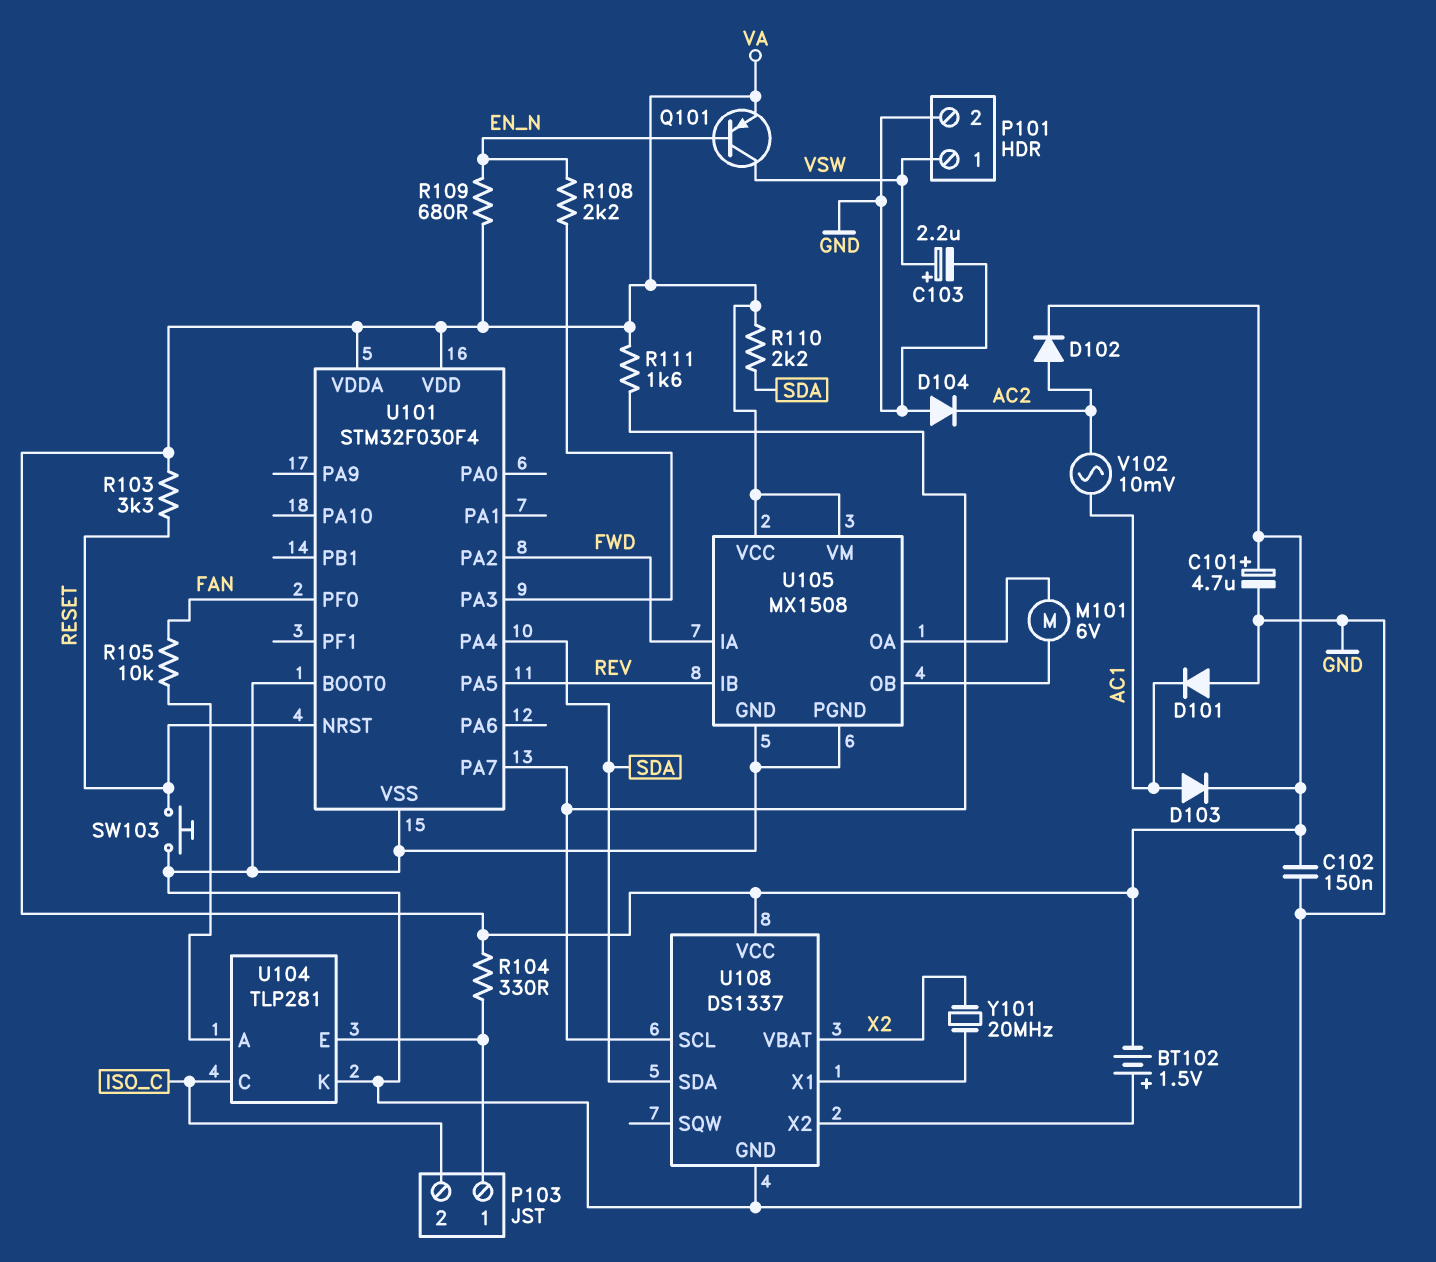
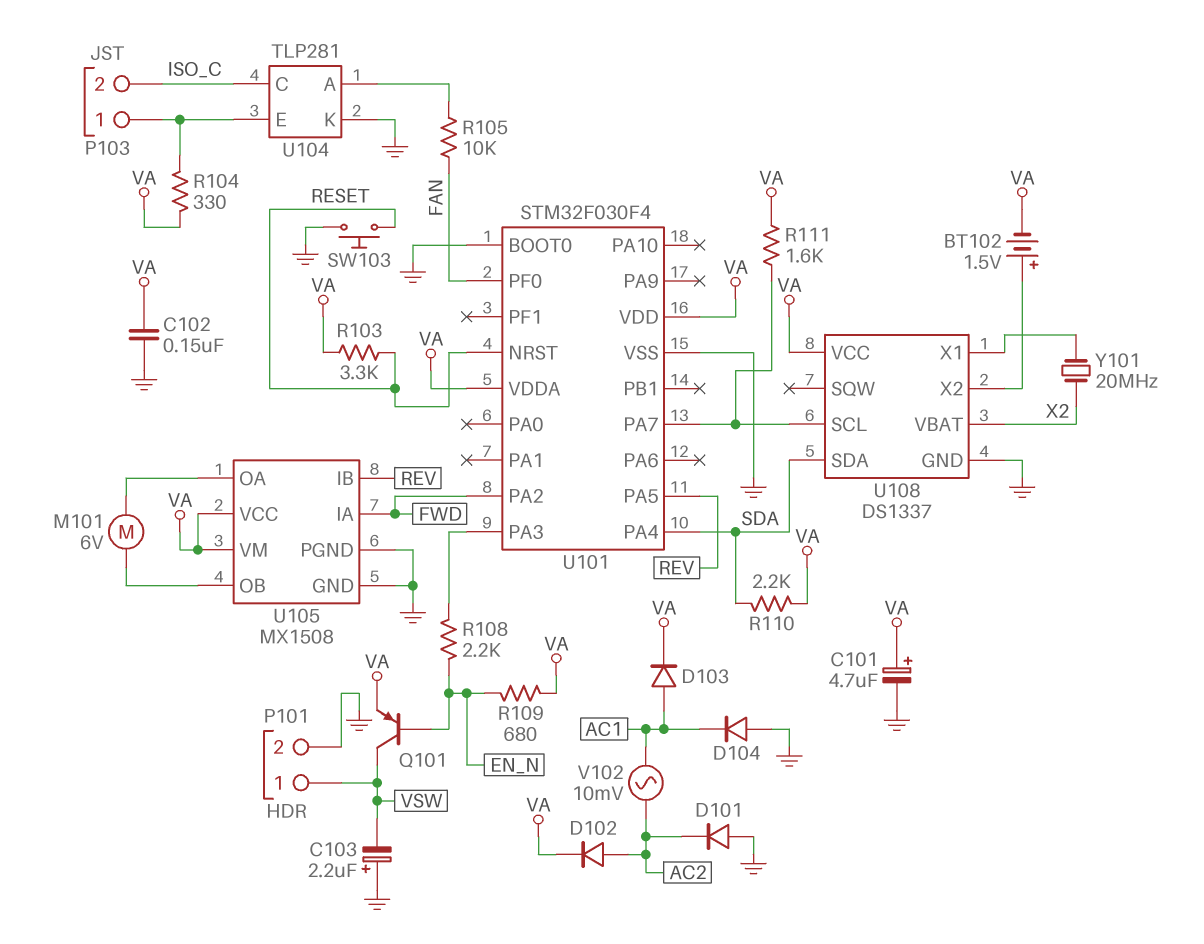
C103: 2.2uF (plus VSW, minus GND) -> 2.2uF (plus GND, minus VSW)
D101: diode (A GND, K AC1) -> diode (A GND, K AC2)
D104: diode (A GND, K AC2) -> diode (A GND, K AC1)

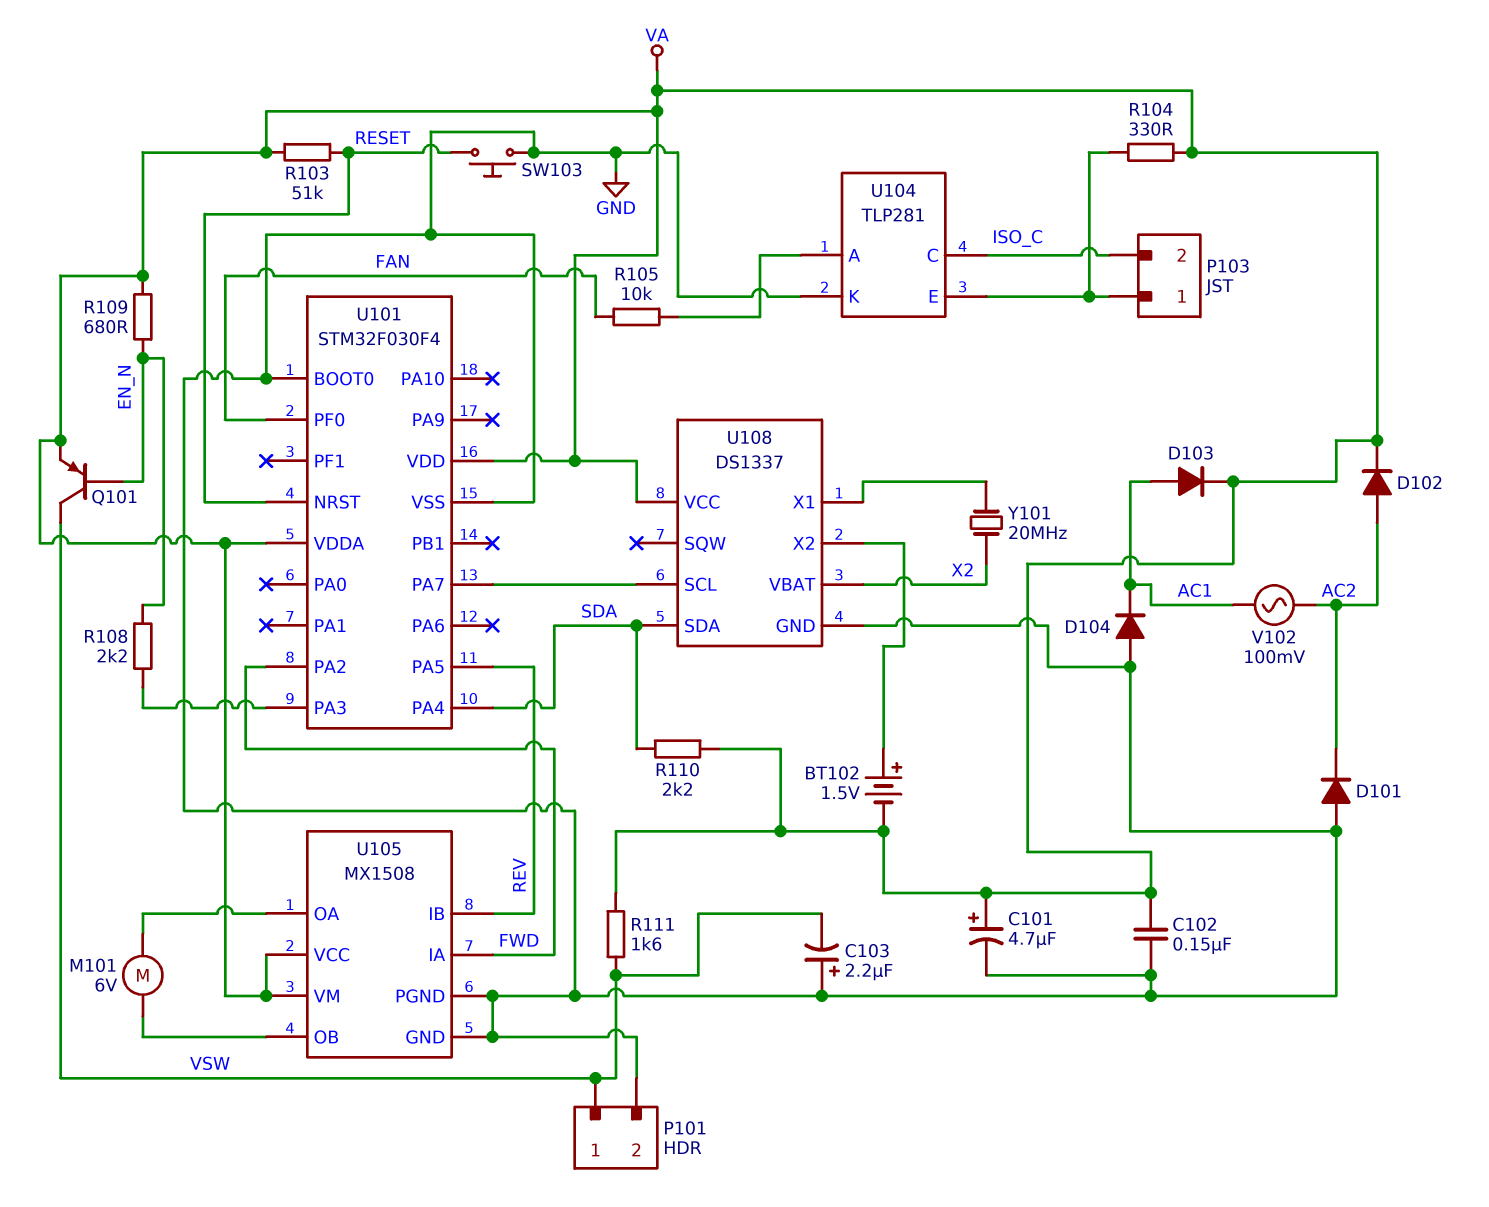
R103: 3.3k (RESET, VA) -> 51k (RESET, VA)
R111: 1.6k (U101/PA7, VA) -> 1.6k (VA, VSW)
V102: AC 10mV (AC1, AC2) -> AC 100mV (AC1, AC2)

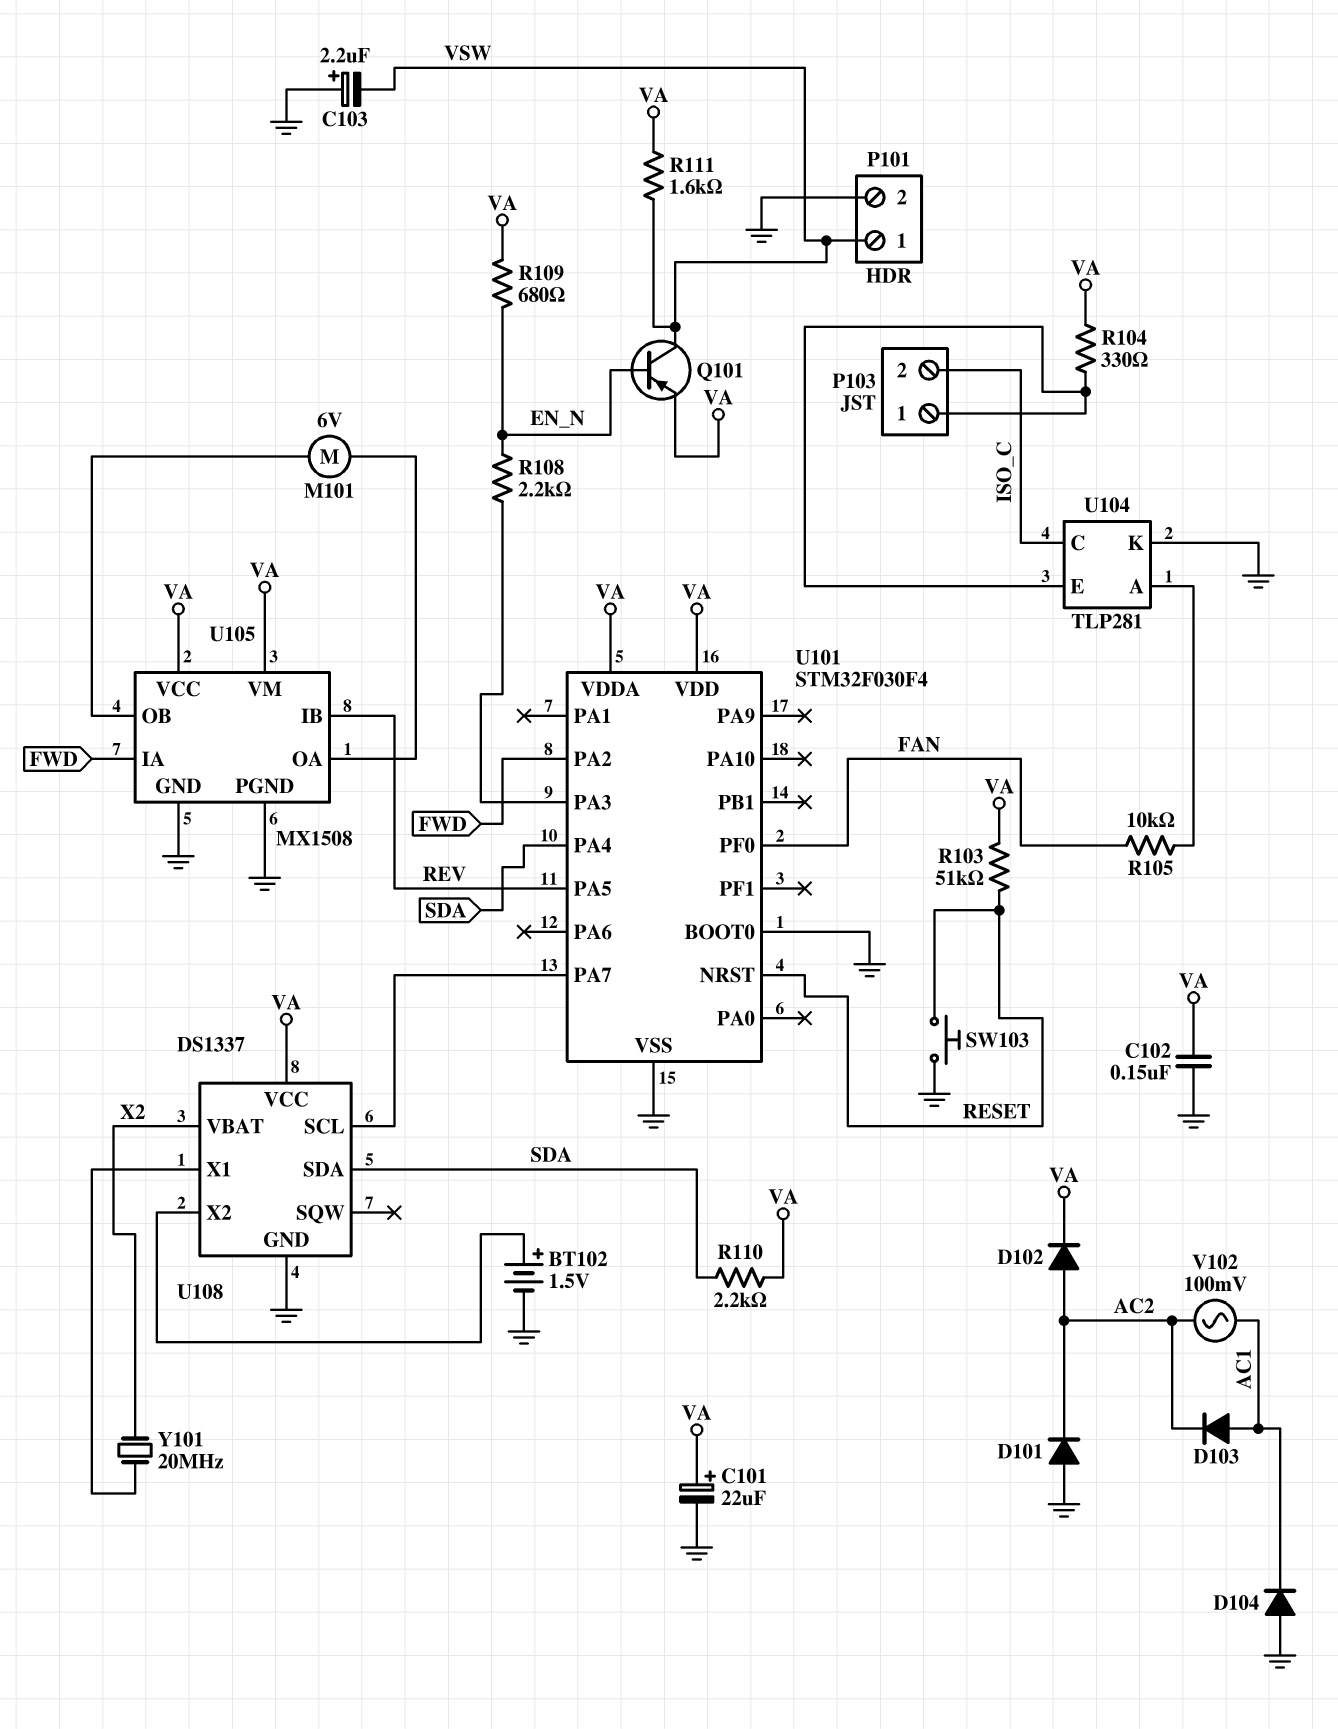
BT102: 1.5V (plus U108/X2, minus VA) -> 1.5V (plus U108/X2, minus GND)
C101: 4.7uF (plus VA, minus GND) -> 22uF (plus VA, minus GND)
D103: diode (A AC1, K VA) -> diode (A AC1, K AC2)

